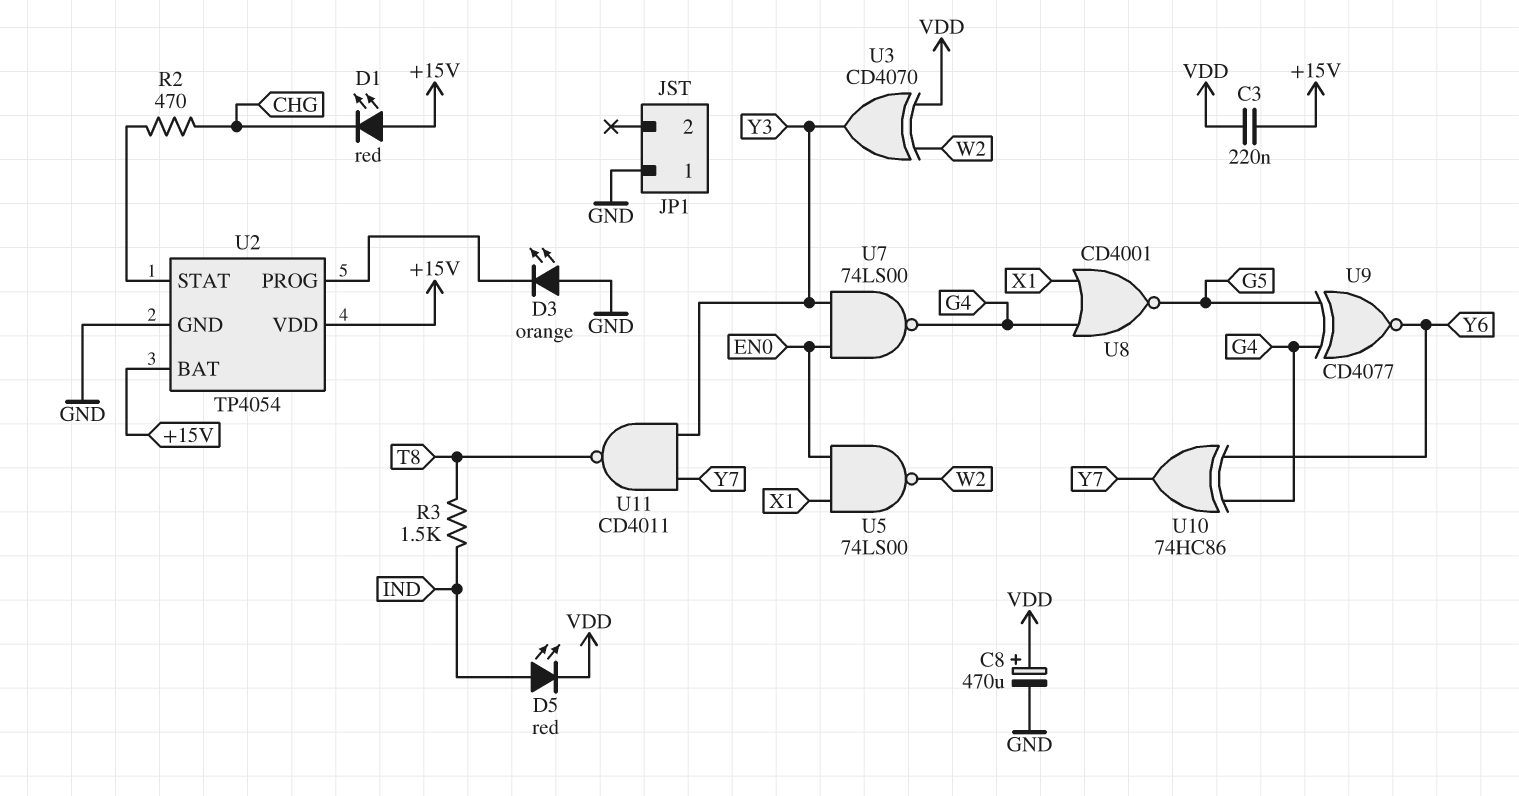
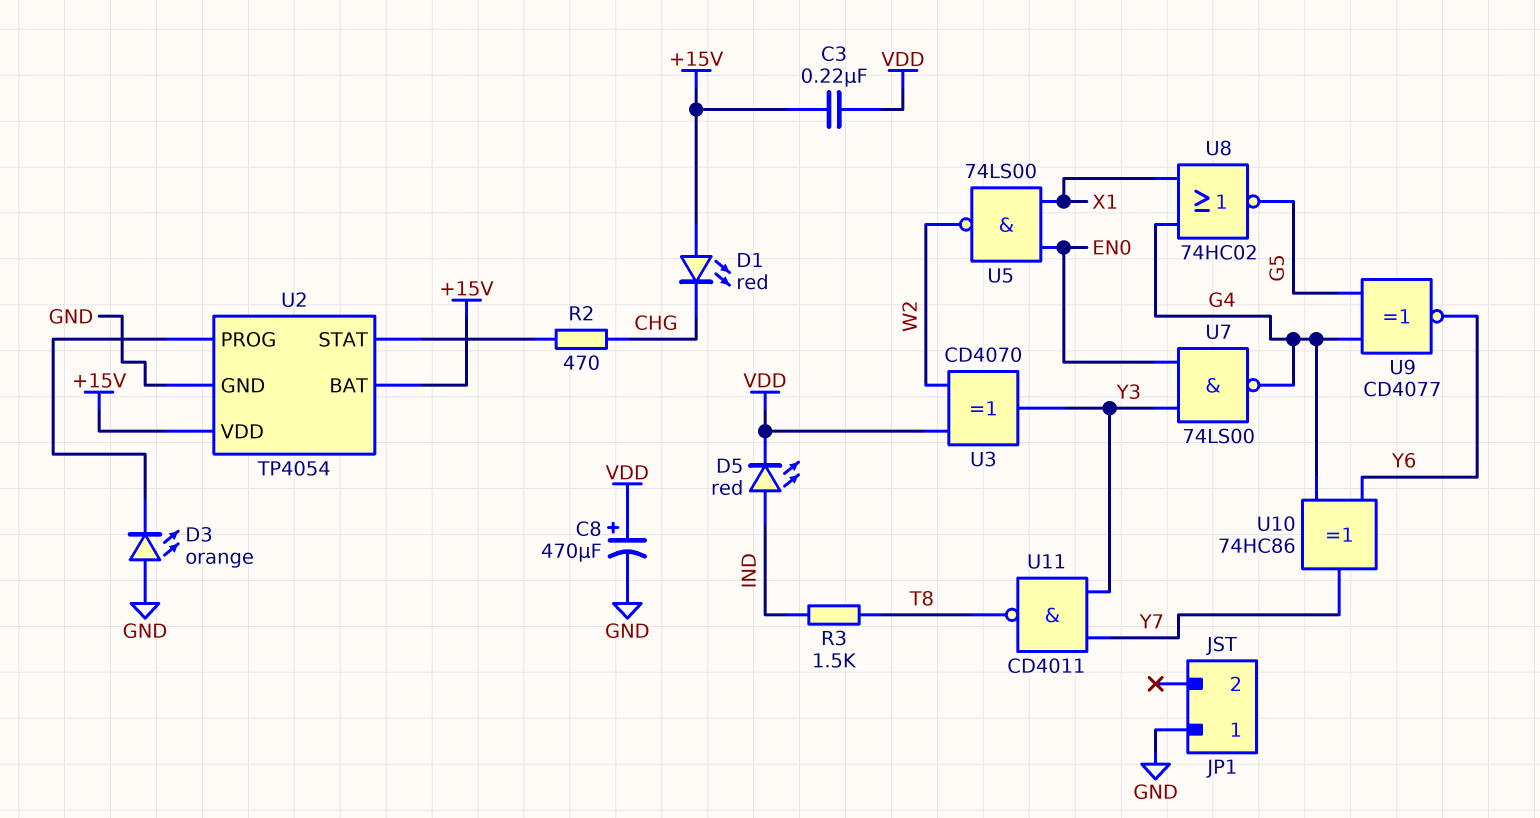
U8: NOR CD4001 (in G4, in X1, out G5) -> NOR 74HC02 (in G4, in X1, out G5)

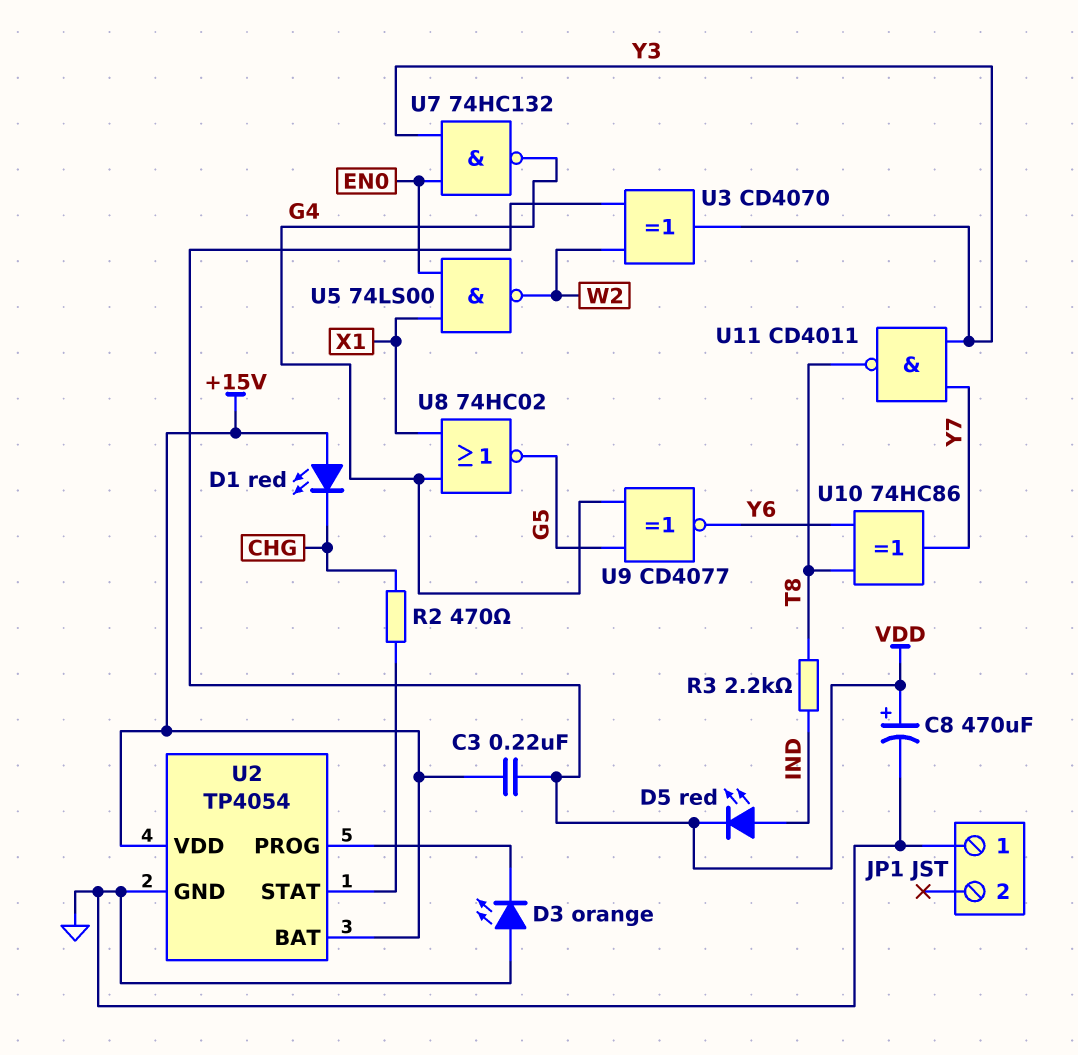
R3: 1.5k (IND, T8) -> 2.2k (IND, T8)
U7: NAND 74LS00 (in EN0, in Y3, out G4) -> NAND 74HC132 (in EN0, in Y3, out G4)
U10: XOR 74HC86 (in G4, in Y6, out Y7) -> XOR 74HC86 (in T8, in Y6, out Y7)

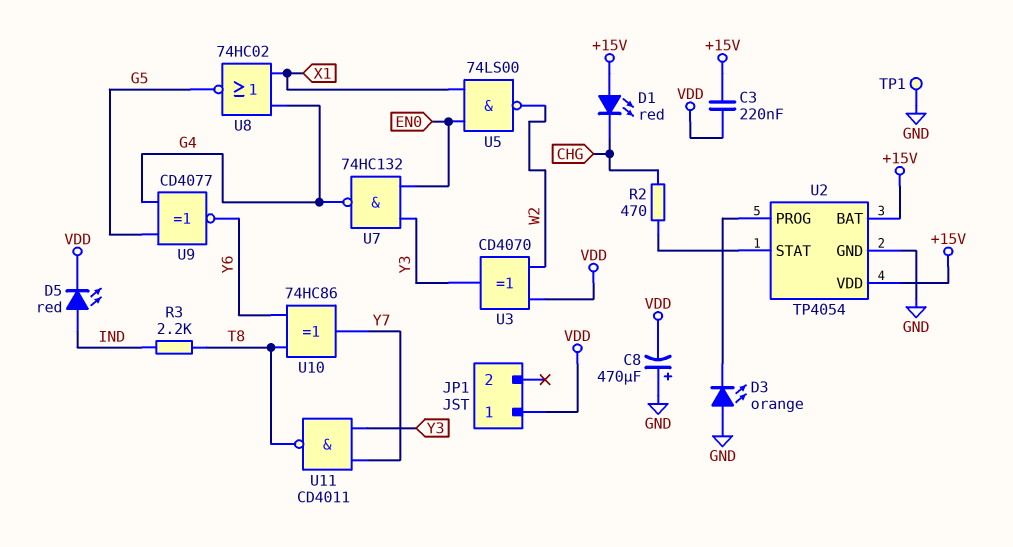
C8: 470uF (plus VDD, minus GND) -> 470uF (plus GND, minus VDD)
JP1 pin 1: GND -> VDD
TP1: none -> test point (GND)

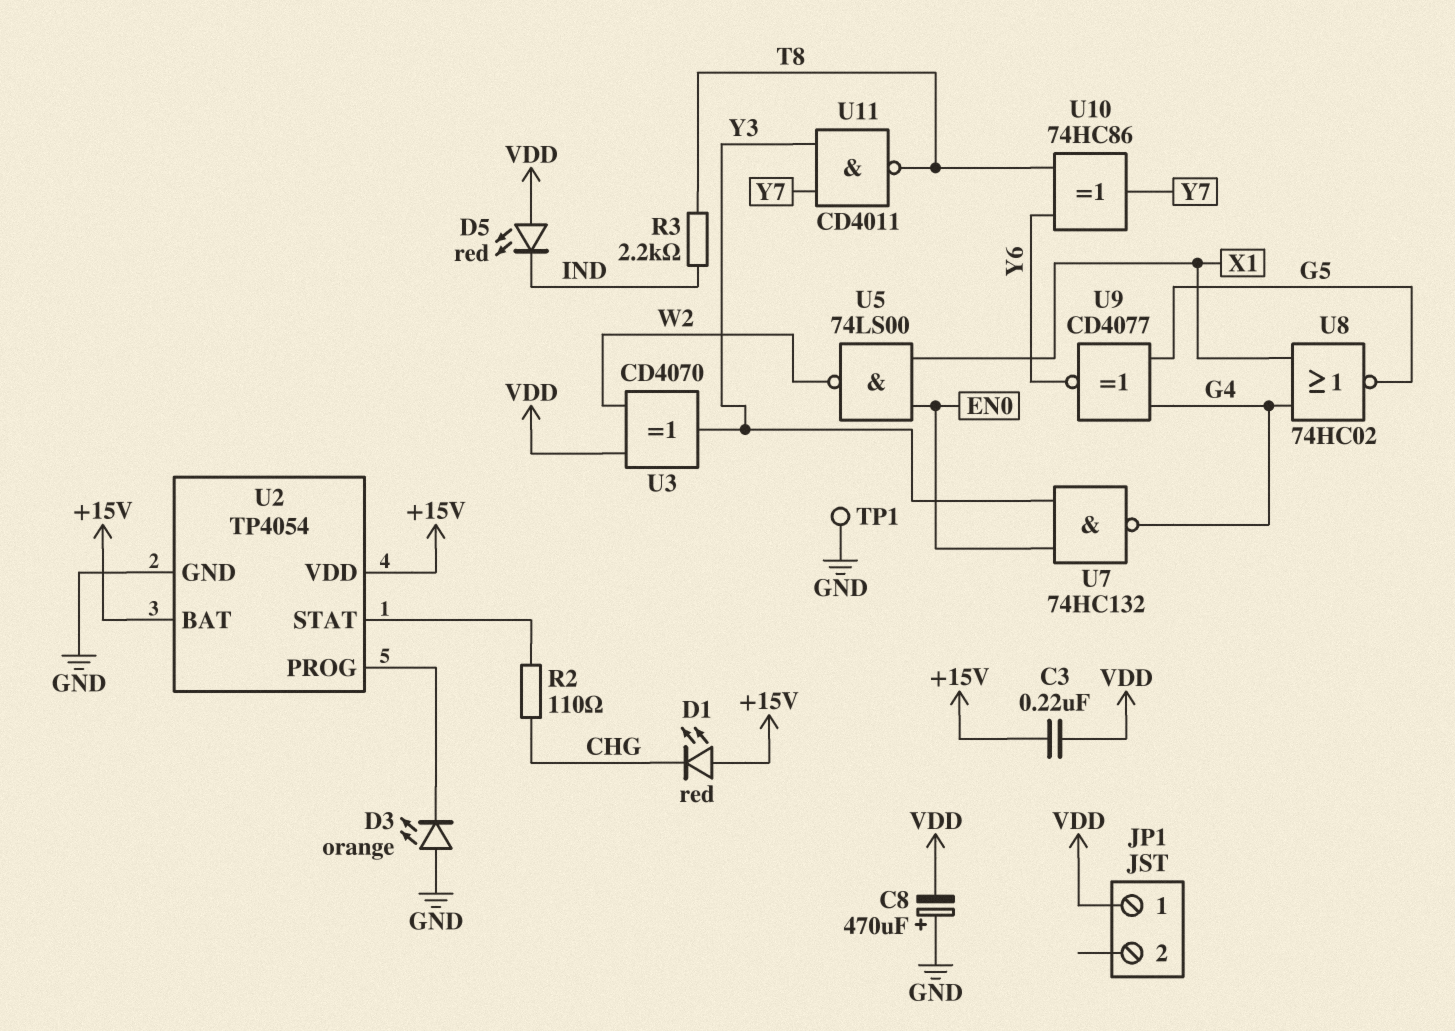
D5: LED red (A IND, K VDD) -> LED red (A VDD, K IND)
R2: 470 (CHG, U2/STAT) -> 110 (CHG, U2/STAT)

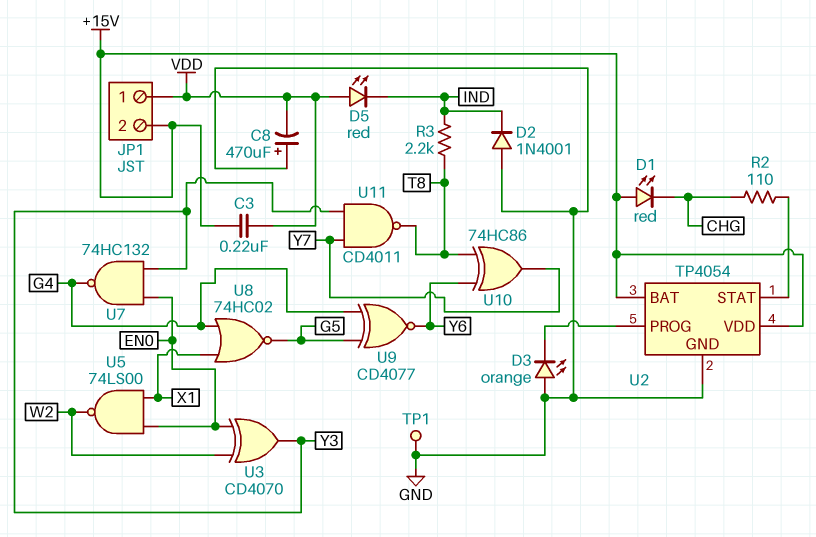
D2: none -> diode 1N4001 (A GND, K IND)
JP1 pin 2: none -> +15V
U3: XOR CD4070 (in VDD, in W2, out Y3) -> XOR CD4070 (in EN0, in W2, out Y3)

